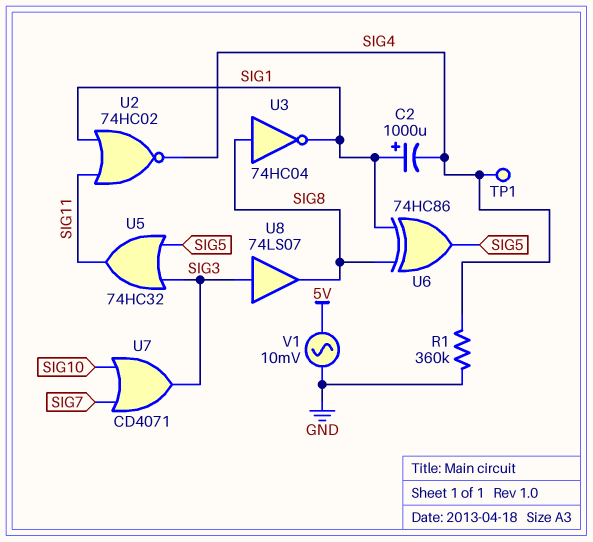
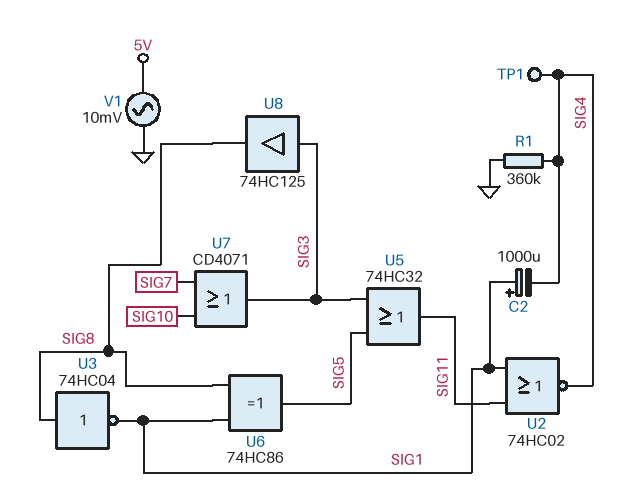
U8: buffer 74LS07 (in SIG3, out SIG8) -> buffer 74HC125 (in SIG3, out SIG8)

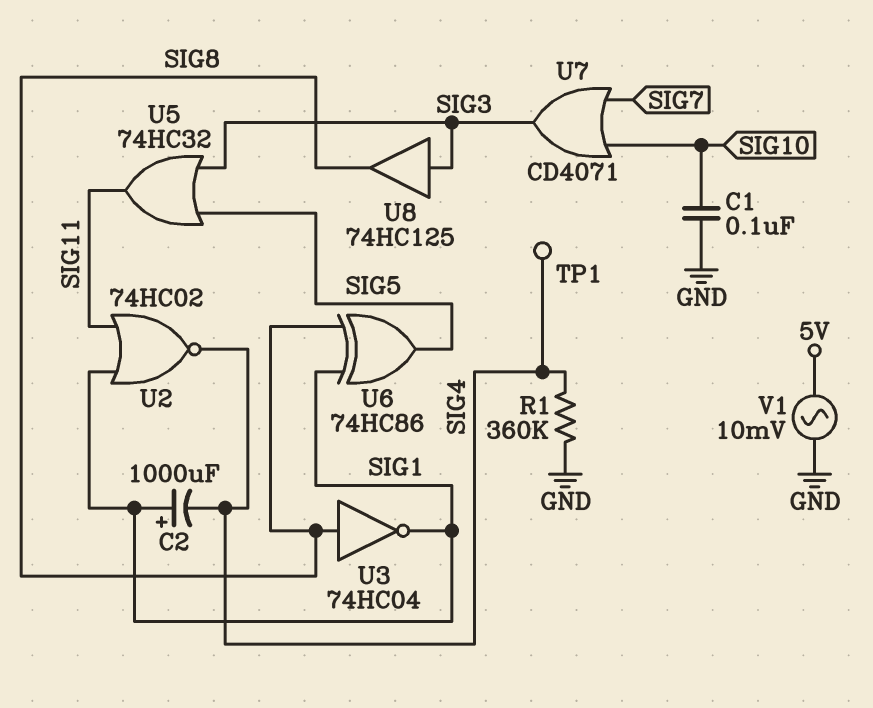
C1: none -> 100nF (GND, SIG10)

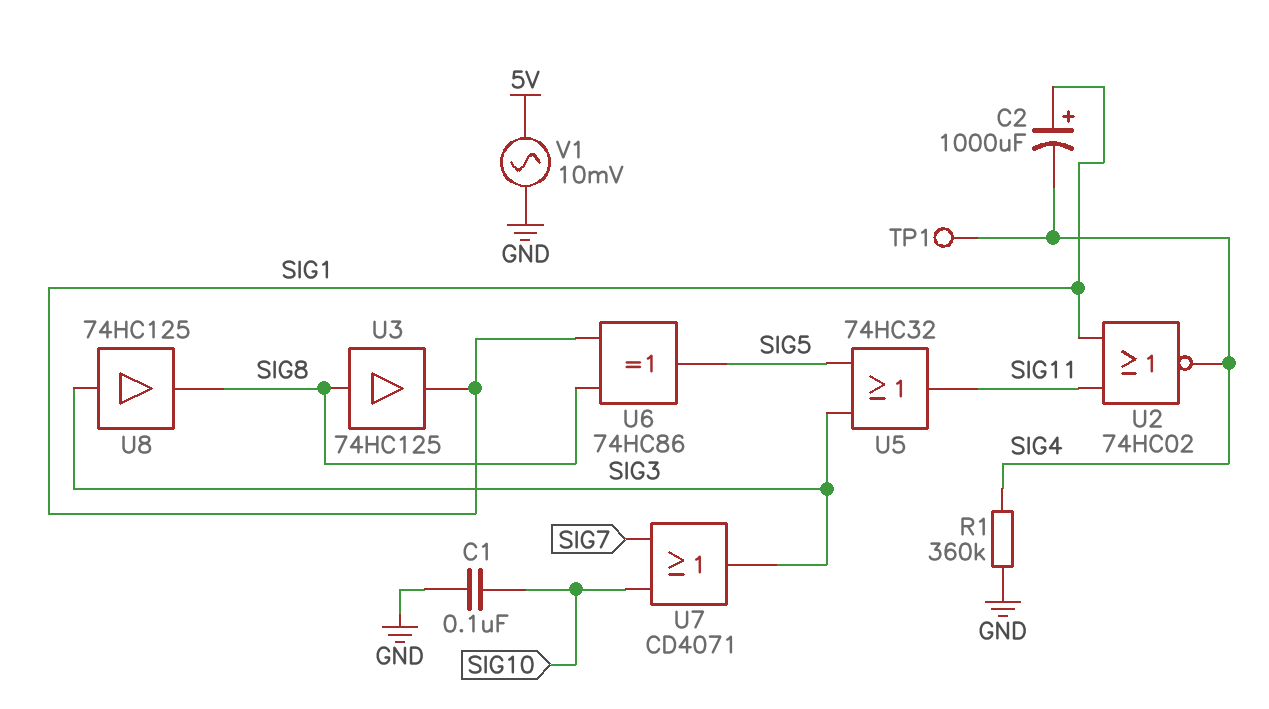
U3: NOT 74HC04 (in SIG8, out SIG1) -> buffer 74HC125 (in SIG8, out SIG1)

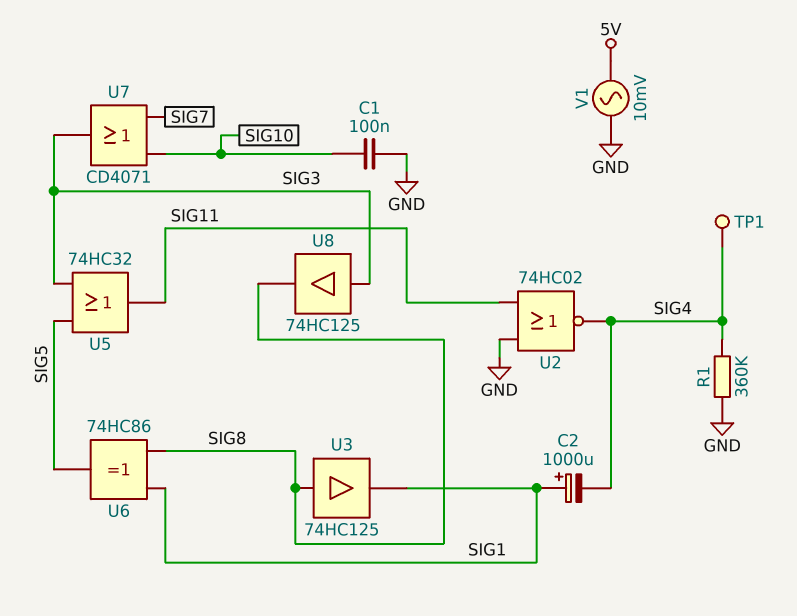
U2: NOR 74HC02 (in SIG1, in SIG11, out SIG4) -> NOR 74HC02 (in GND, in SIG11, out SIG4)

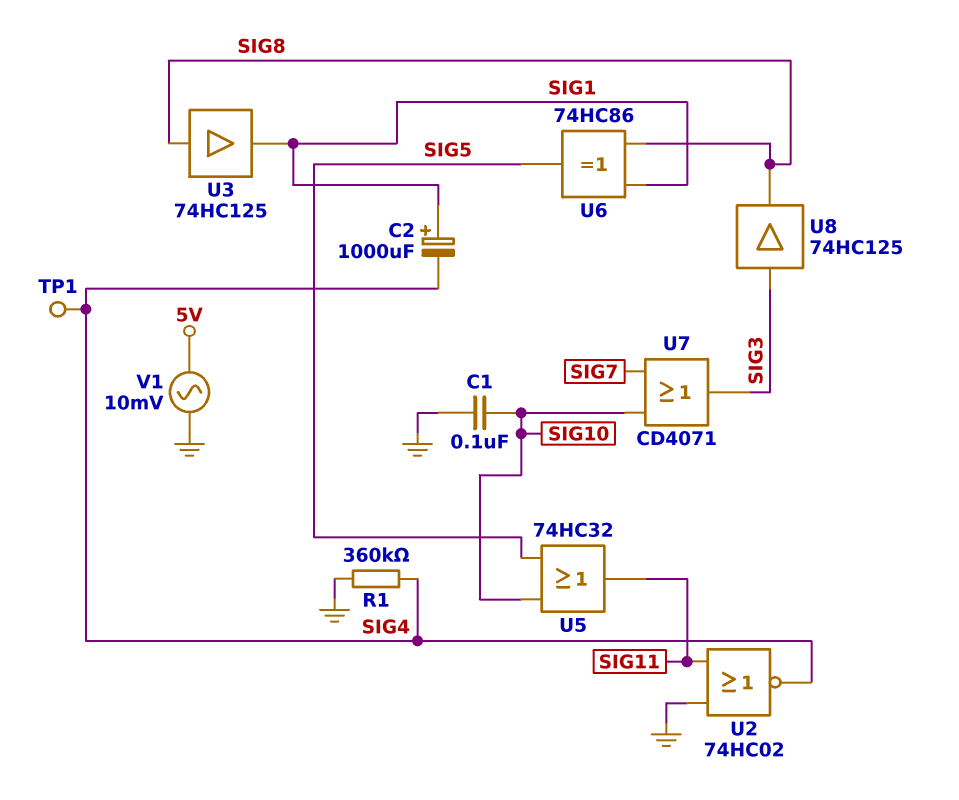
U5: OR 74HC32 (in SIG3, in SIG5, out SIG11) -> OR 74HC32 (in SIG5, in SIG10, out SIG11)

